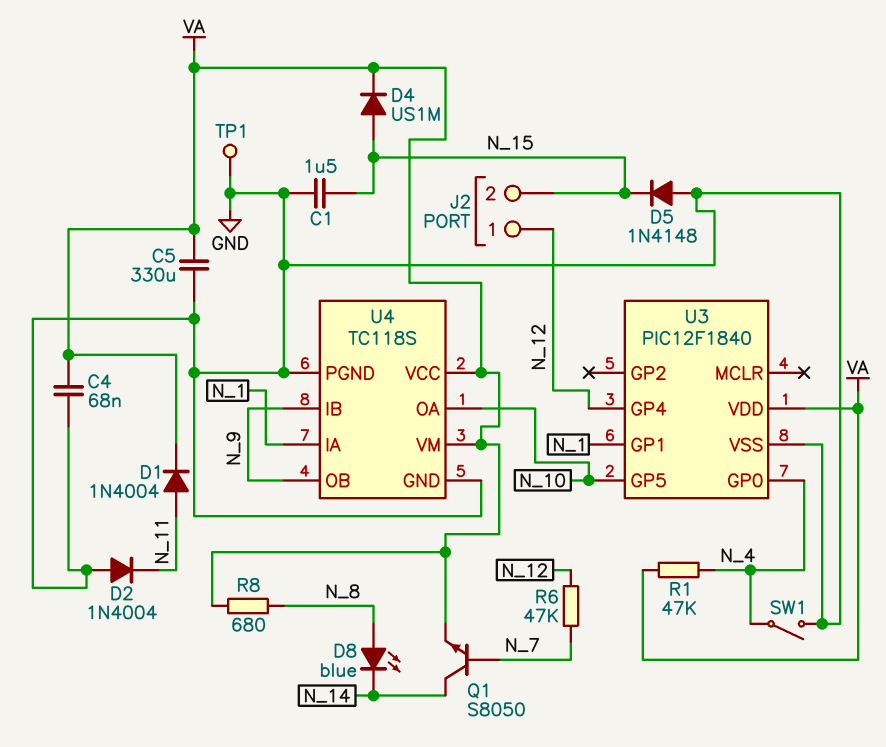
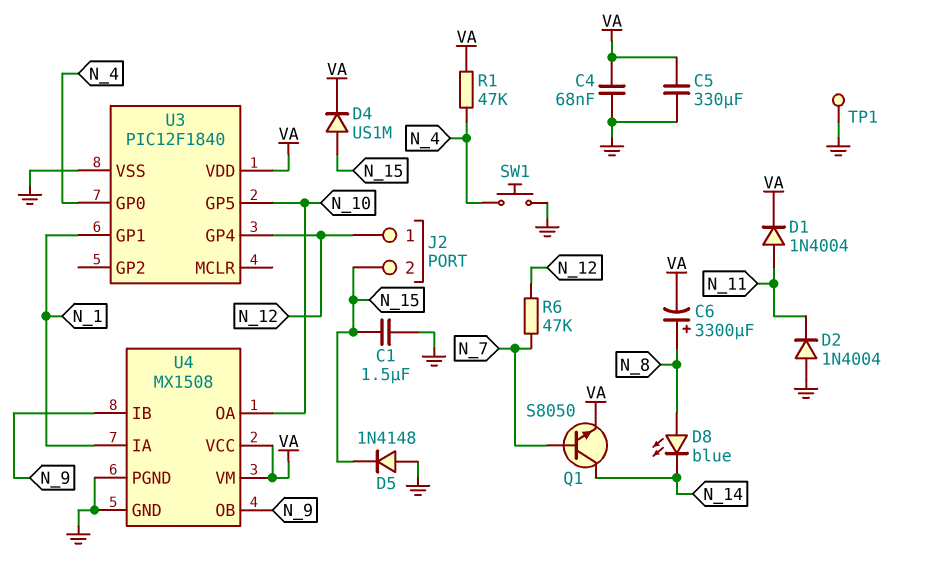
C6: none -> 3300uF (plus N_8, minus VA)
R8: 680 (N_8, VA) -> none
SW1: switch (GND, N_4) -> button (GND, N_4)
U4: TC118S -> MX1508

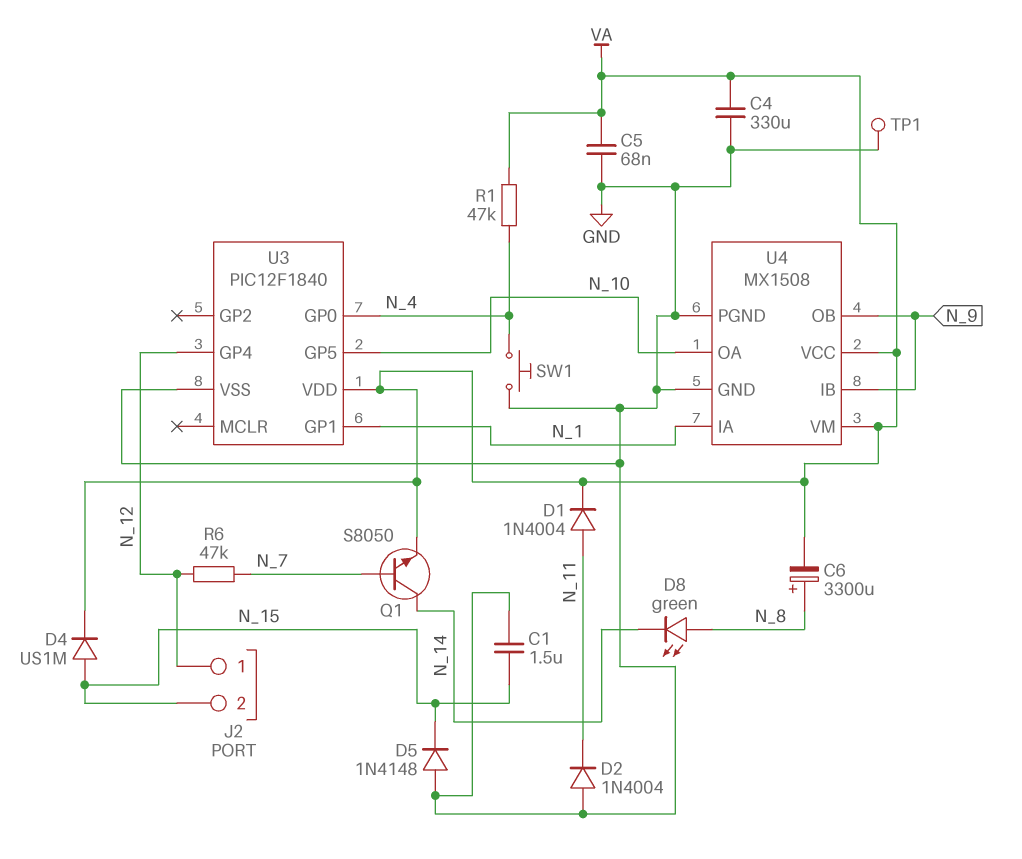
C4: 68nF (GND, VA) -> 330uF (GND, VA)
C5: 330uF (GND, VA) -> 68nF (GND, VA)
D8: LED blue (A N_8, K N_14) -> LED green (A N_8, K N_14)

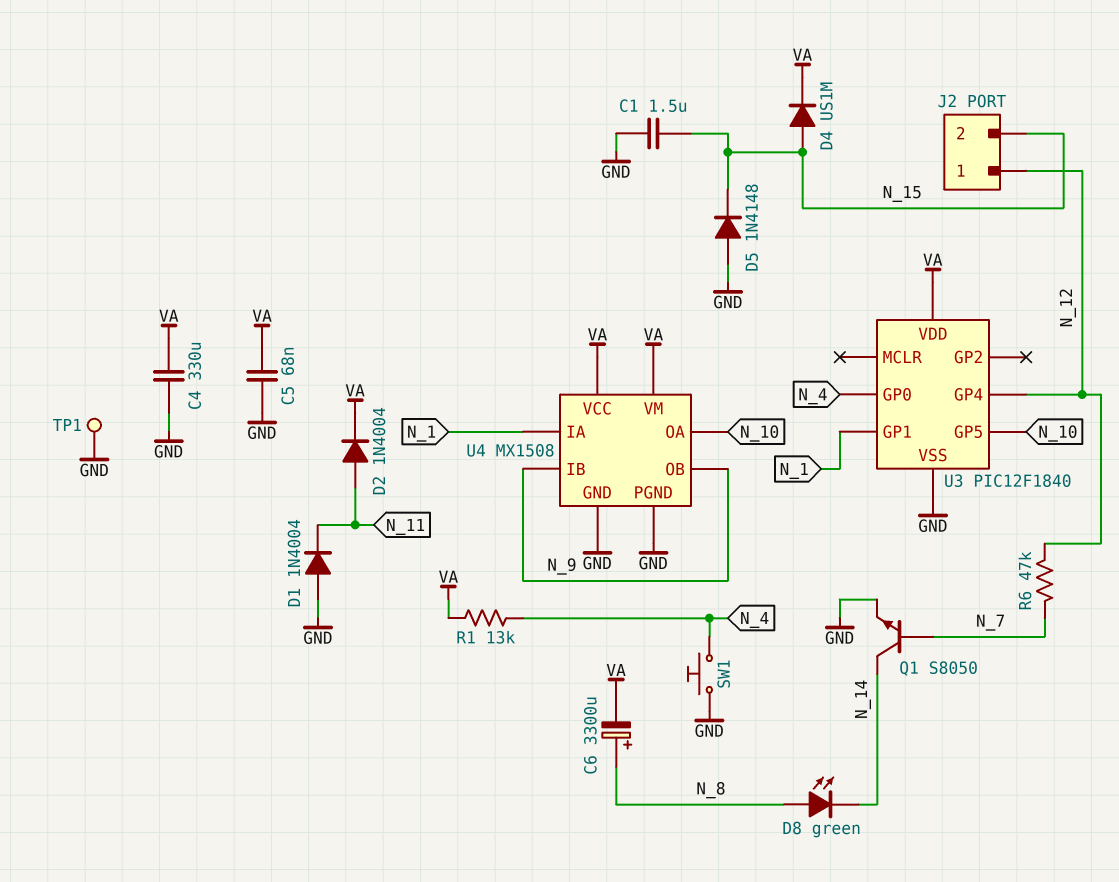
D1: diode 1N4004 (A N_11, K VA) -> diode 1N4004 (A GND, K N_11)
D2: diode 1N4004 (A GND, K N_11) -> diode 1N4004 (A N_11, K VA)
Q1: NPN S8050 (B N_7, C N_14, E VA) -> NPN S8050 (B N_7, C N_14, E GND)
R1: 47k (N_4, VA) -> 13k (N_4, VA)

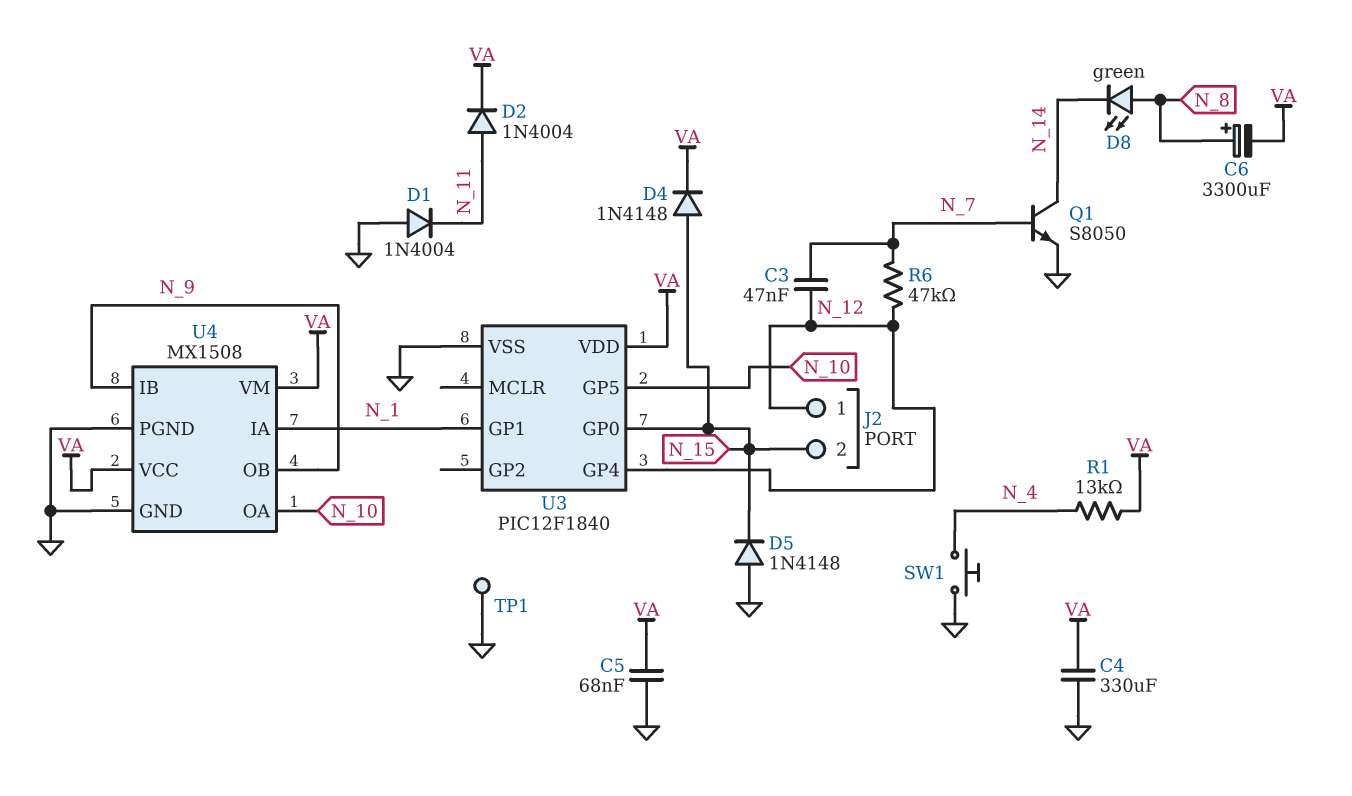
C1: 1.5uF (GND, N_15) -> none
C3: none -> 47nF (N_7, N_12)
D4: diode US1M (A N_15, K VA) -> diode 1N4148 (A N_15, K VA)
U3 pin GP0: N_4 -> N_15

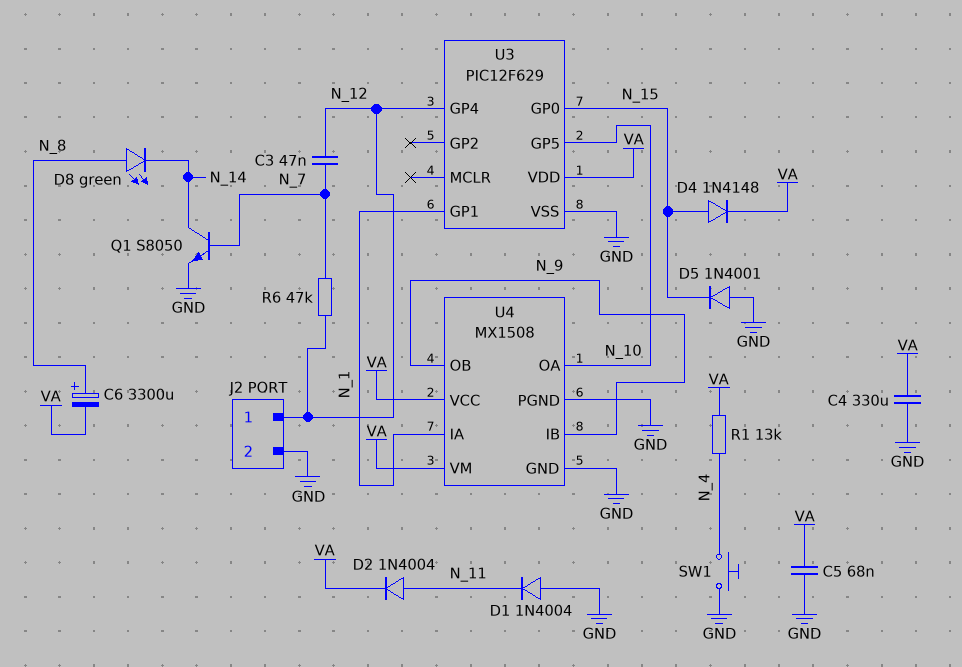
D5: diode 1N4148 (A GND, K N_15) -> diode 1N4001 (A GND, K N_15)
J2 pin 2: N_15 -> GND
TP1: test point (GND) -> none
U3: PIC12F1840 -> PIC12F629

